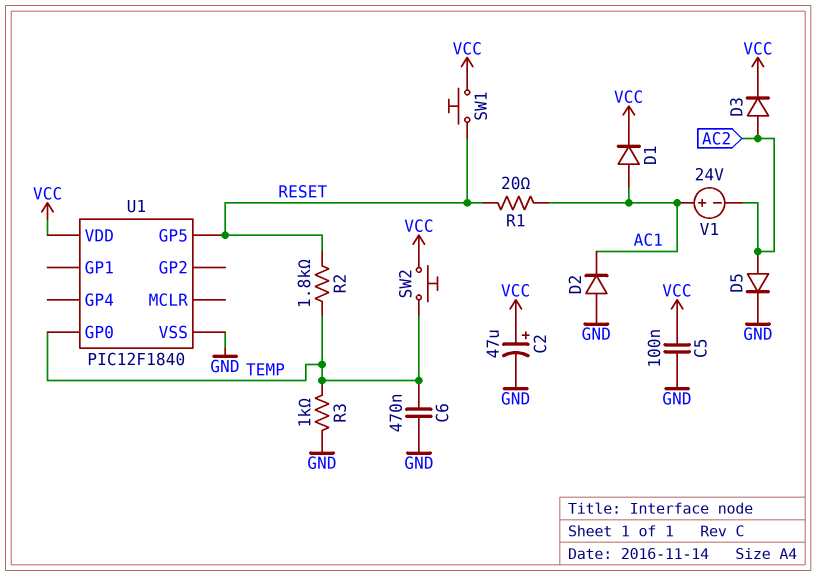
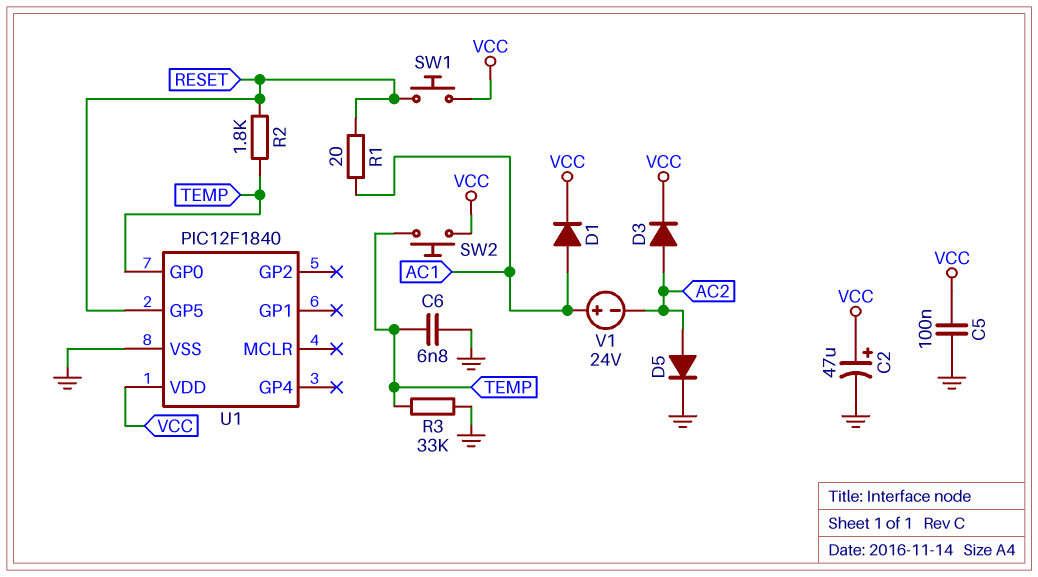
C6: 470nF (GND, TEMP) -> 6.8nF (GND, TEMP)
D2: diode (A GND, K AC1) -> none
R3: 1k (GND, TEMP) -> 33k (GND, TEMP)

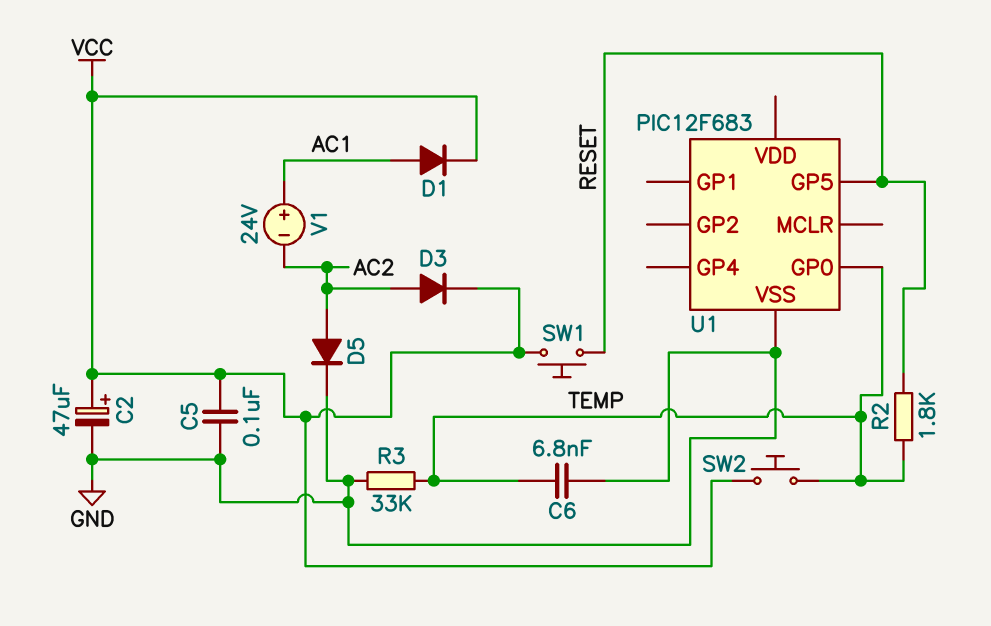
R1: 20 (AC1, RESET) -> none
U1: PIC12F1840 -> PIC12F683
U1 pin VDD: VCC -> none

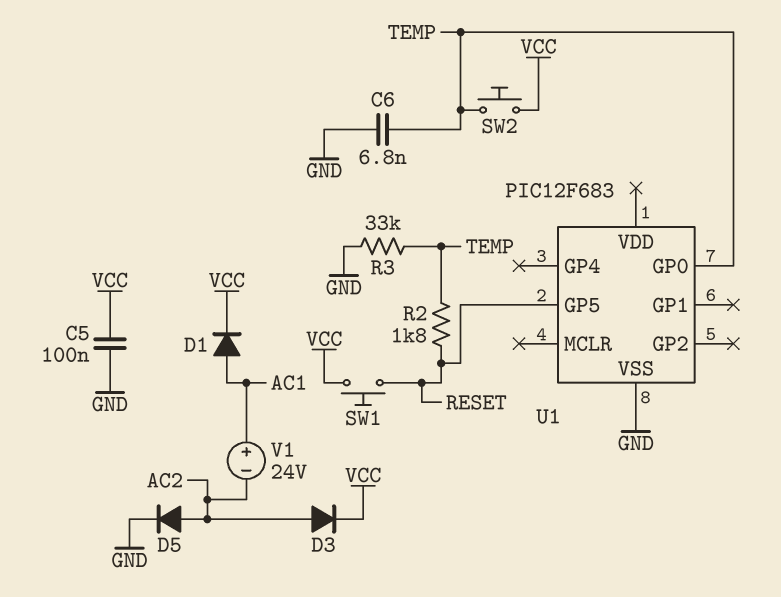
C2: 47uF (plus VCC, minus GND) -> none

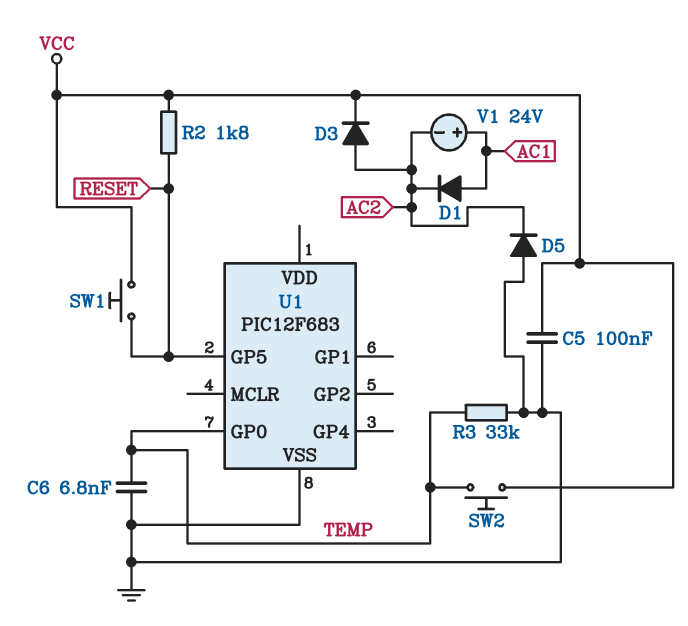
D1: diode (A AC1, K VCC) -> diode (A AC1, K AC2)
D5: diode (A AC2, K GND) -> diode (A GND, K AC2)
R2: 1.8k (RESET, TEMP) -> 1.8k (RESET, VCC)

